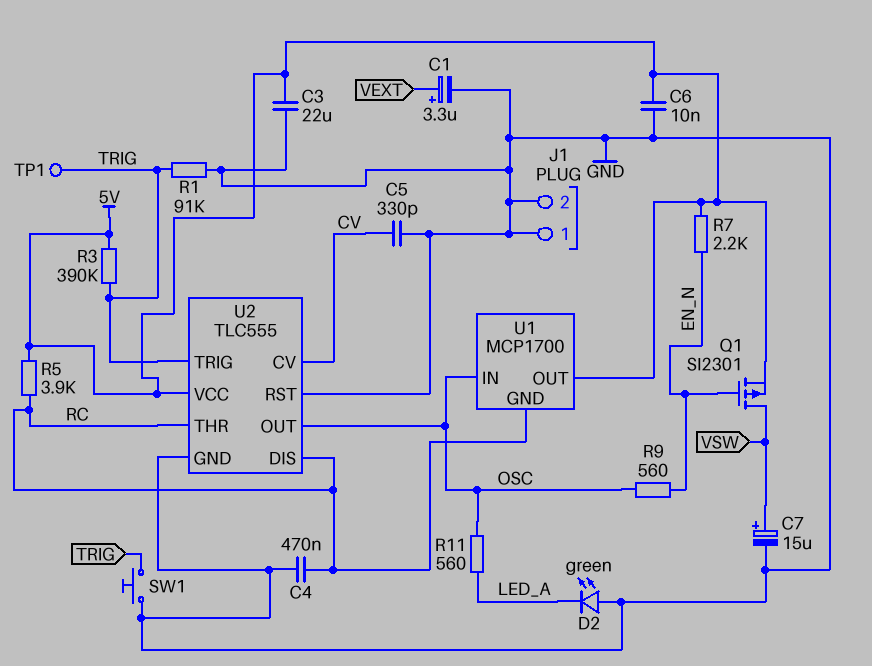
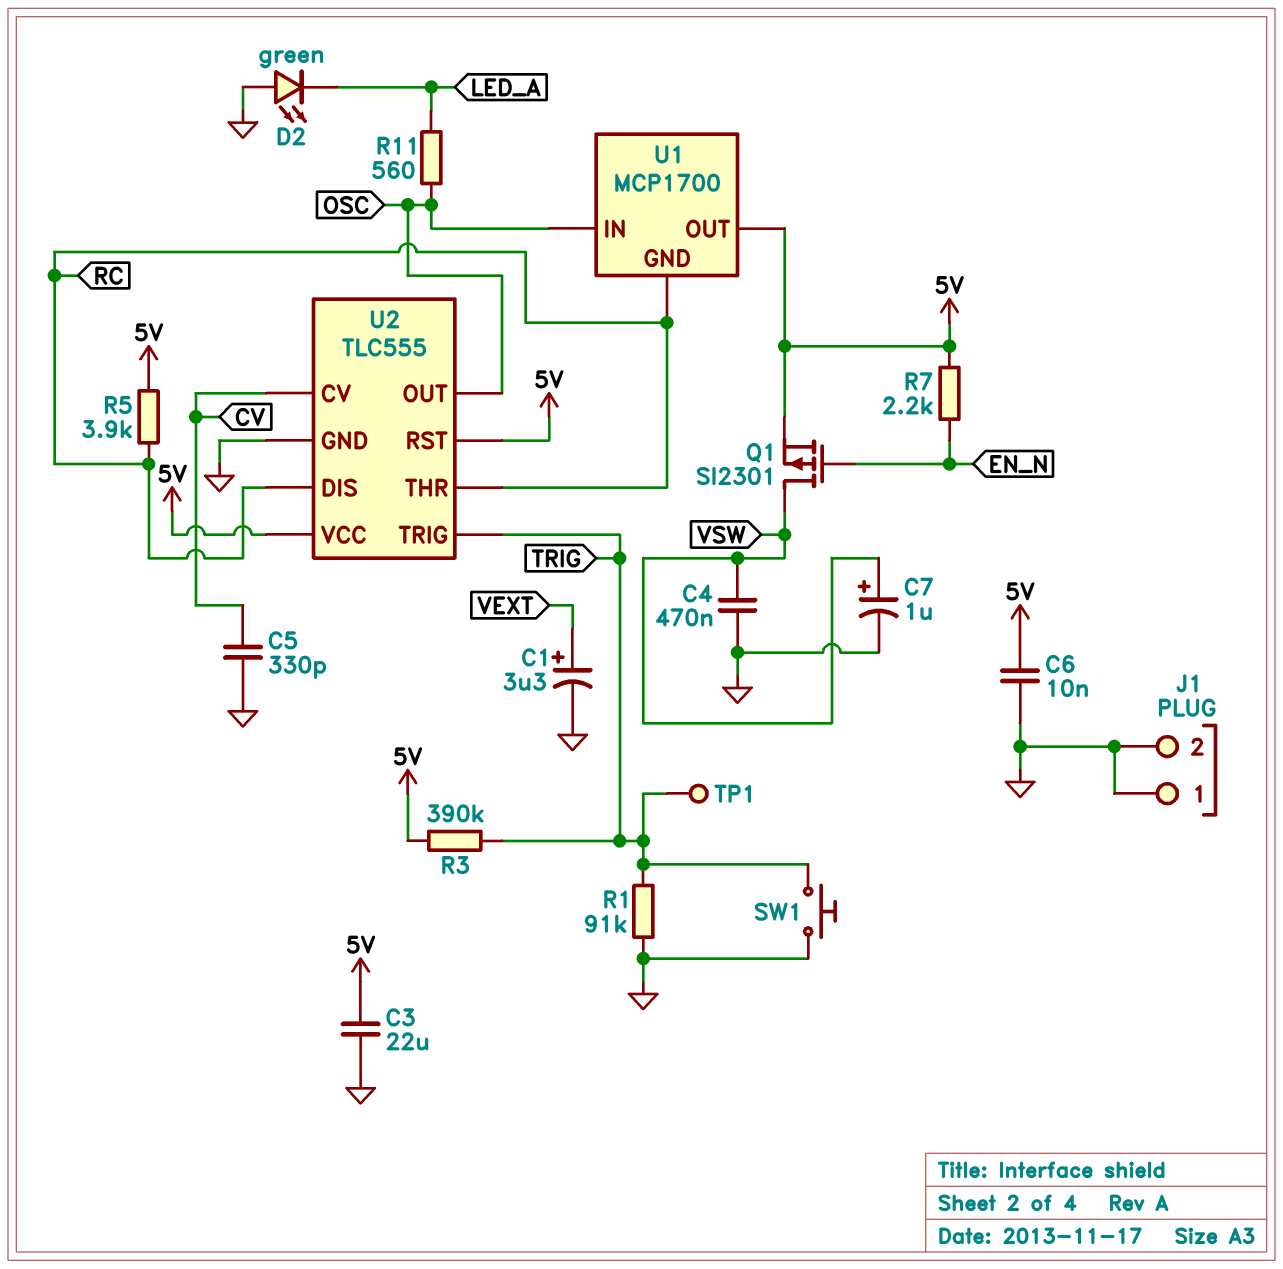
C4: 470nF (GND, RC) -> 470nF (GND, VSW)
C7: 15uF (plus VSW, minus GND) -> 1uF (plus VSW, minus GND)
R9: 560 (EN_N, OSC) -> none
U2 pin RST: GND -> 5V

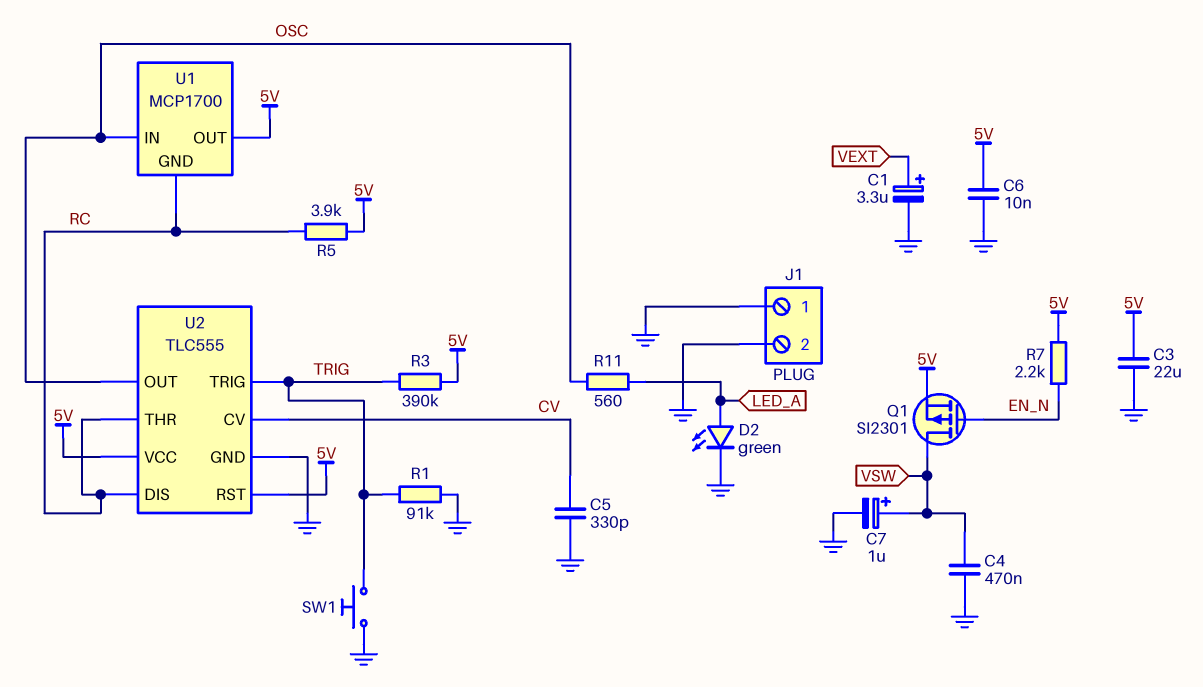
D2: LED green (A GND, K LED_A) -> LED green (A LED_A, K GND)
TP1: test point (TRIG) -> none

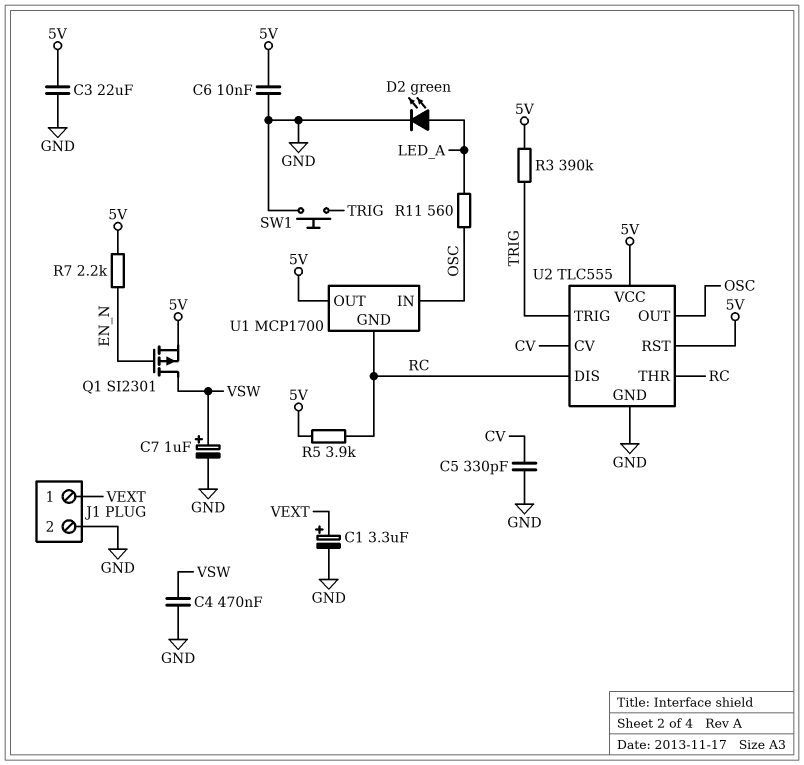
J1 pin 1: GND -> VEXT
R1: 91k (GND, TRIG) -> none

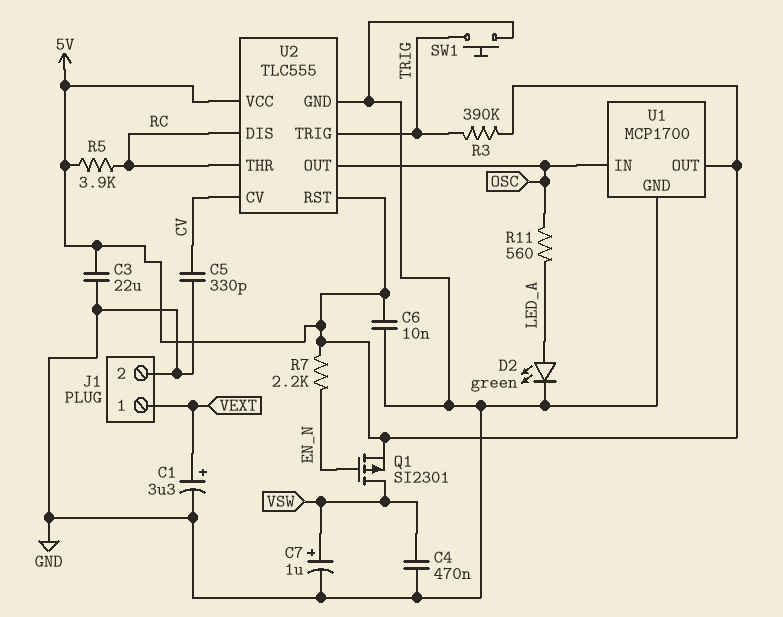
U1 pin GND: RC -> GND

